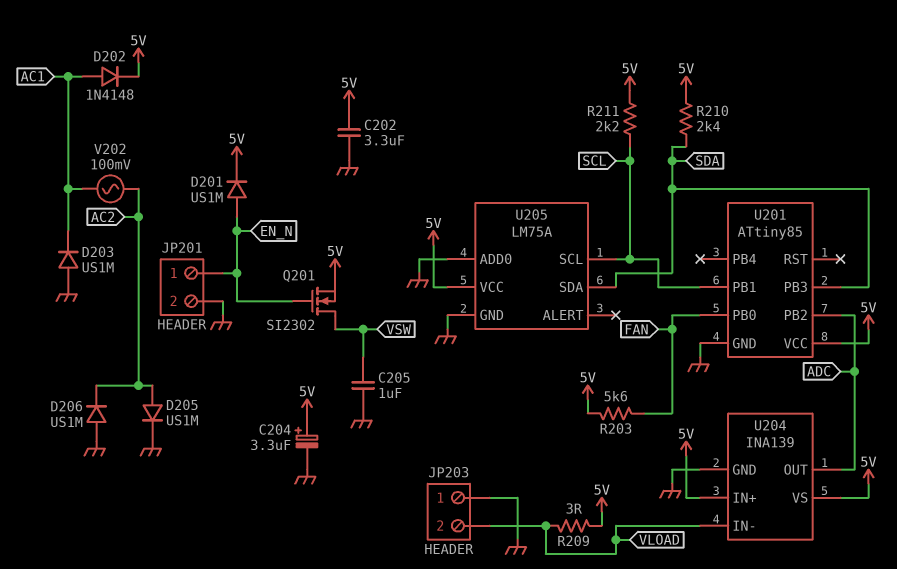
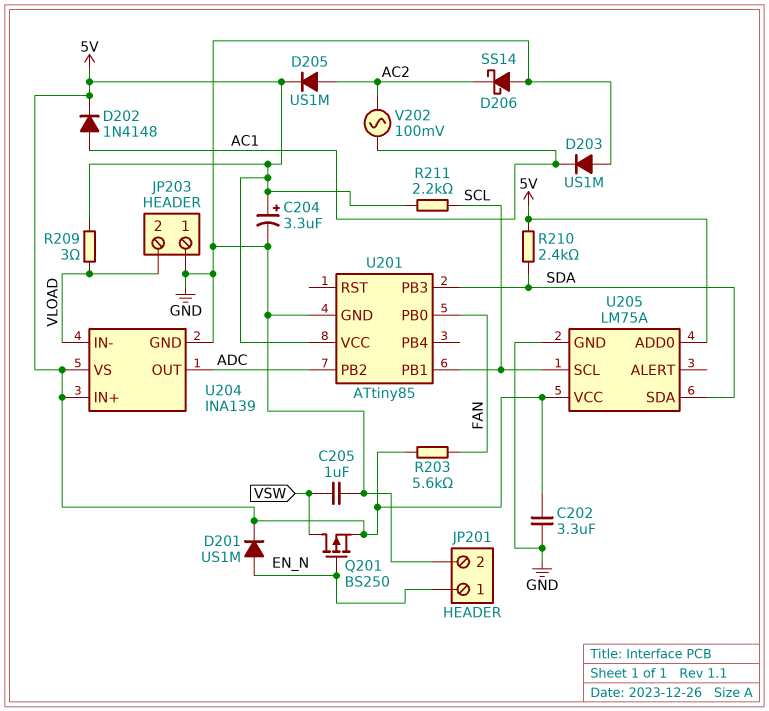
D205: diode US1M (A AC2, K GND) -> diode US1M (A AC2, K 5V)
D206: diode US1M (A GND, K AC2) -> schottky SS14 (A GND, K AC2)
Q201: NMOS SI2302 (G EN_N, D VSW, S 5V) -> PMOS BS250 (G EN_N, D VSW, S 5V)
U205 pin ADD0: GND -> 5V

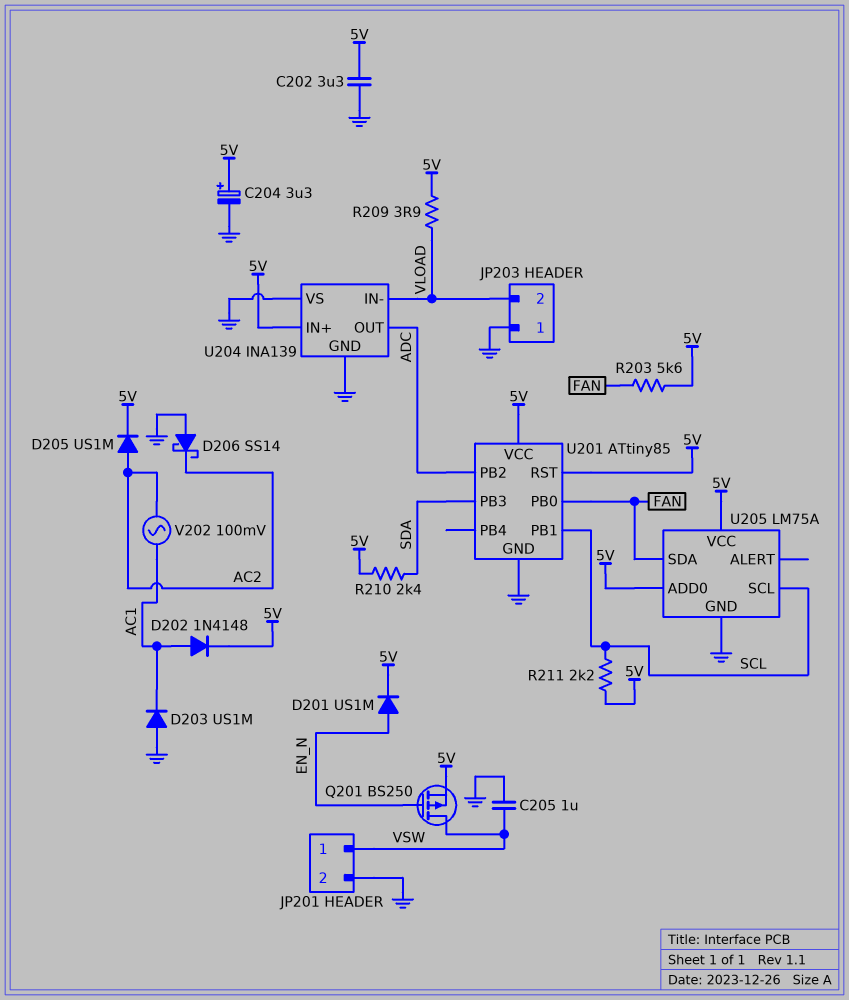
JP201 pin 1: EN_N -> VSW
R209: 3 (5V, VLOAD) -> 3.9 (5V, VLOAD)
U201 pin RST: none -> 5V
U204 pin VS: 5V -> GND
U205 pin SDA: SDA -> FAN

